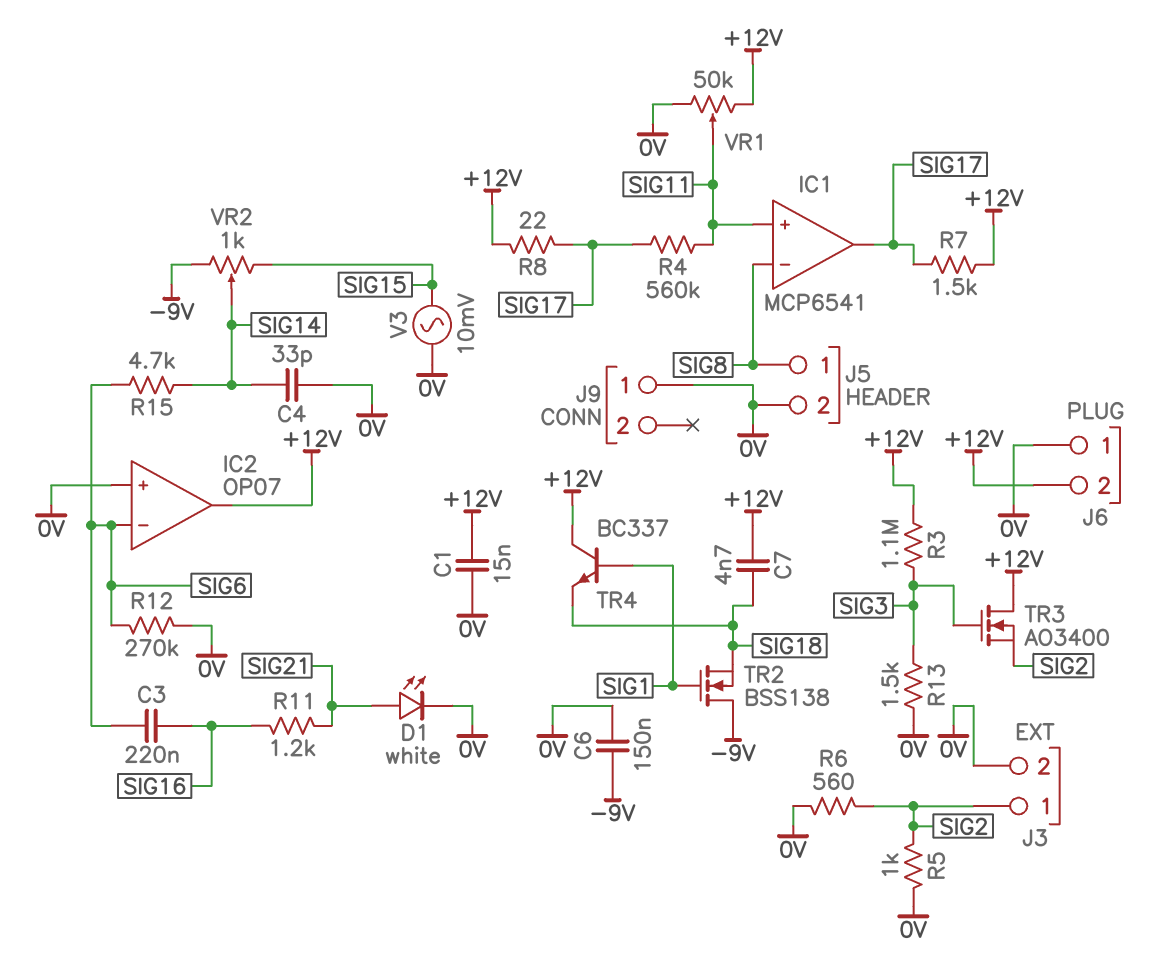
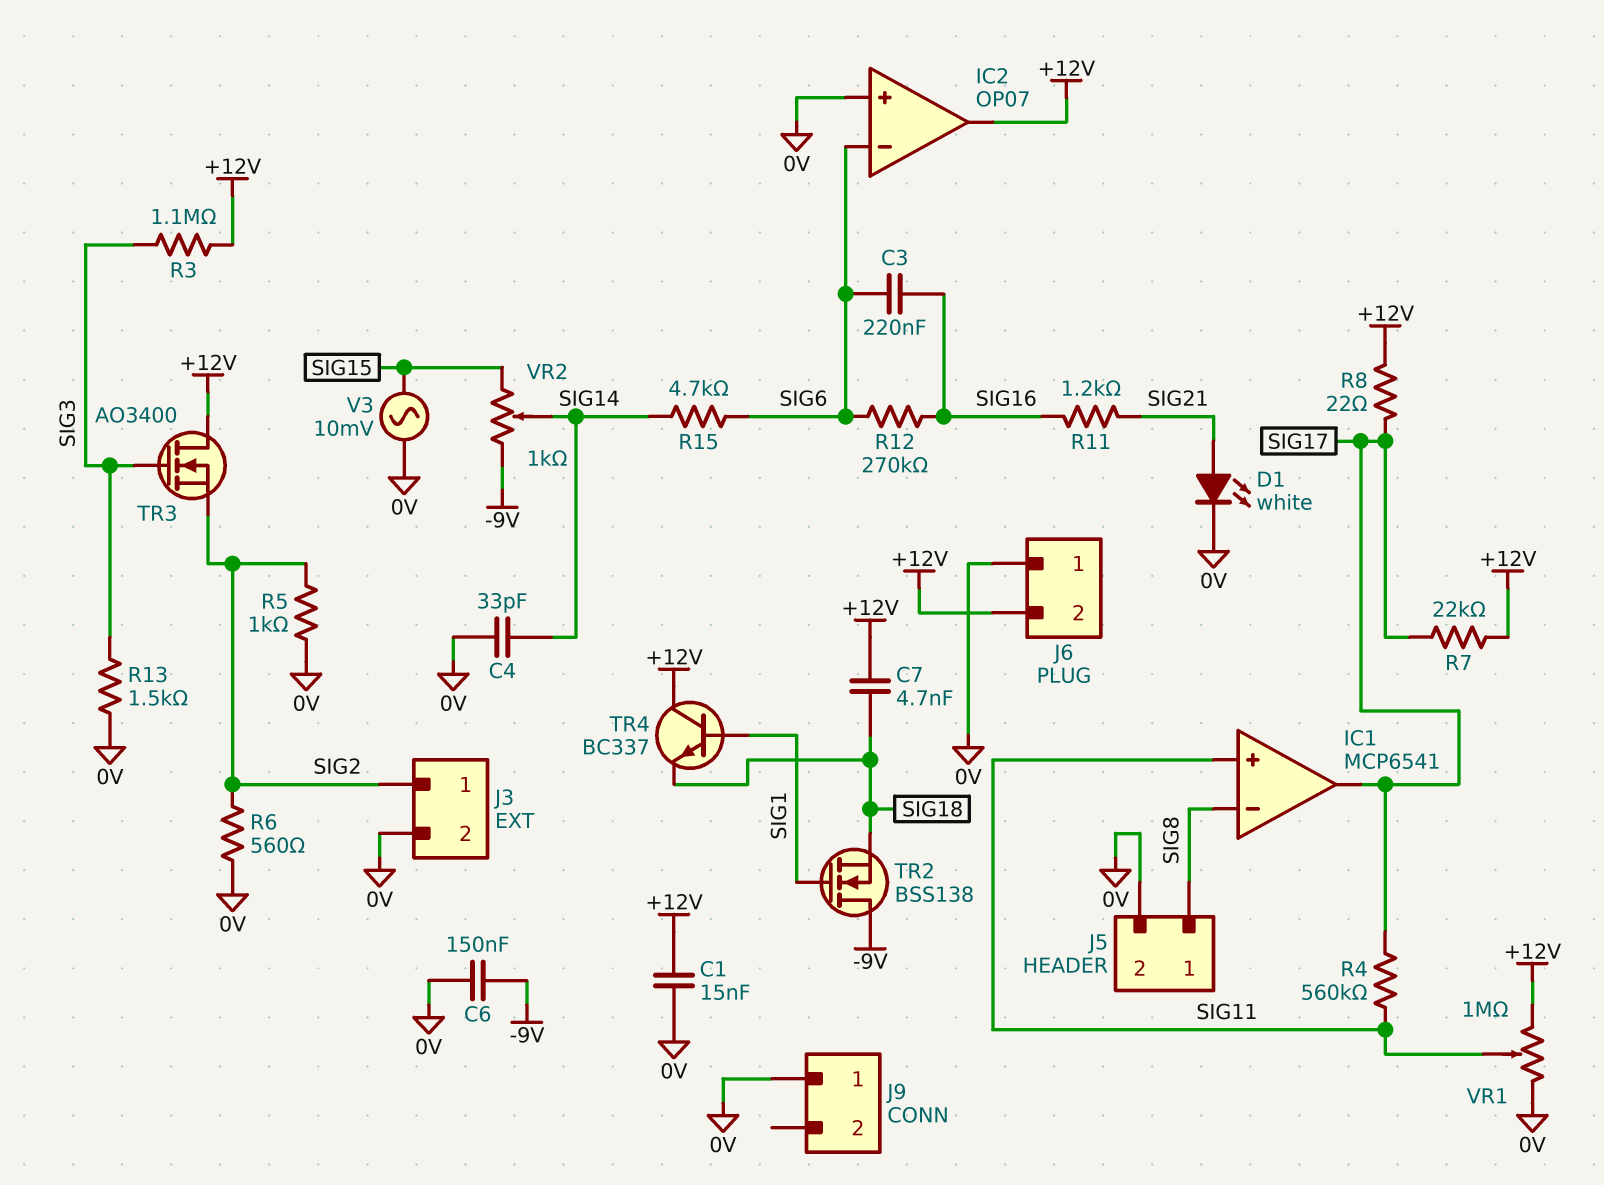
R7: 1.5k (+12V, SIG17) -> 22k (+12V, SIG17)
R12: 270k (0V, SIG6) -> 270k (SIG6, SIG16)
VR1: 50k (+12V, 0V, wiper SIG11) -> 1M (+12V, 0V, wiper SIG11)

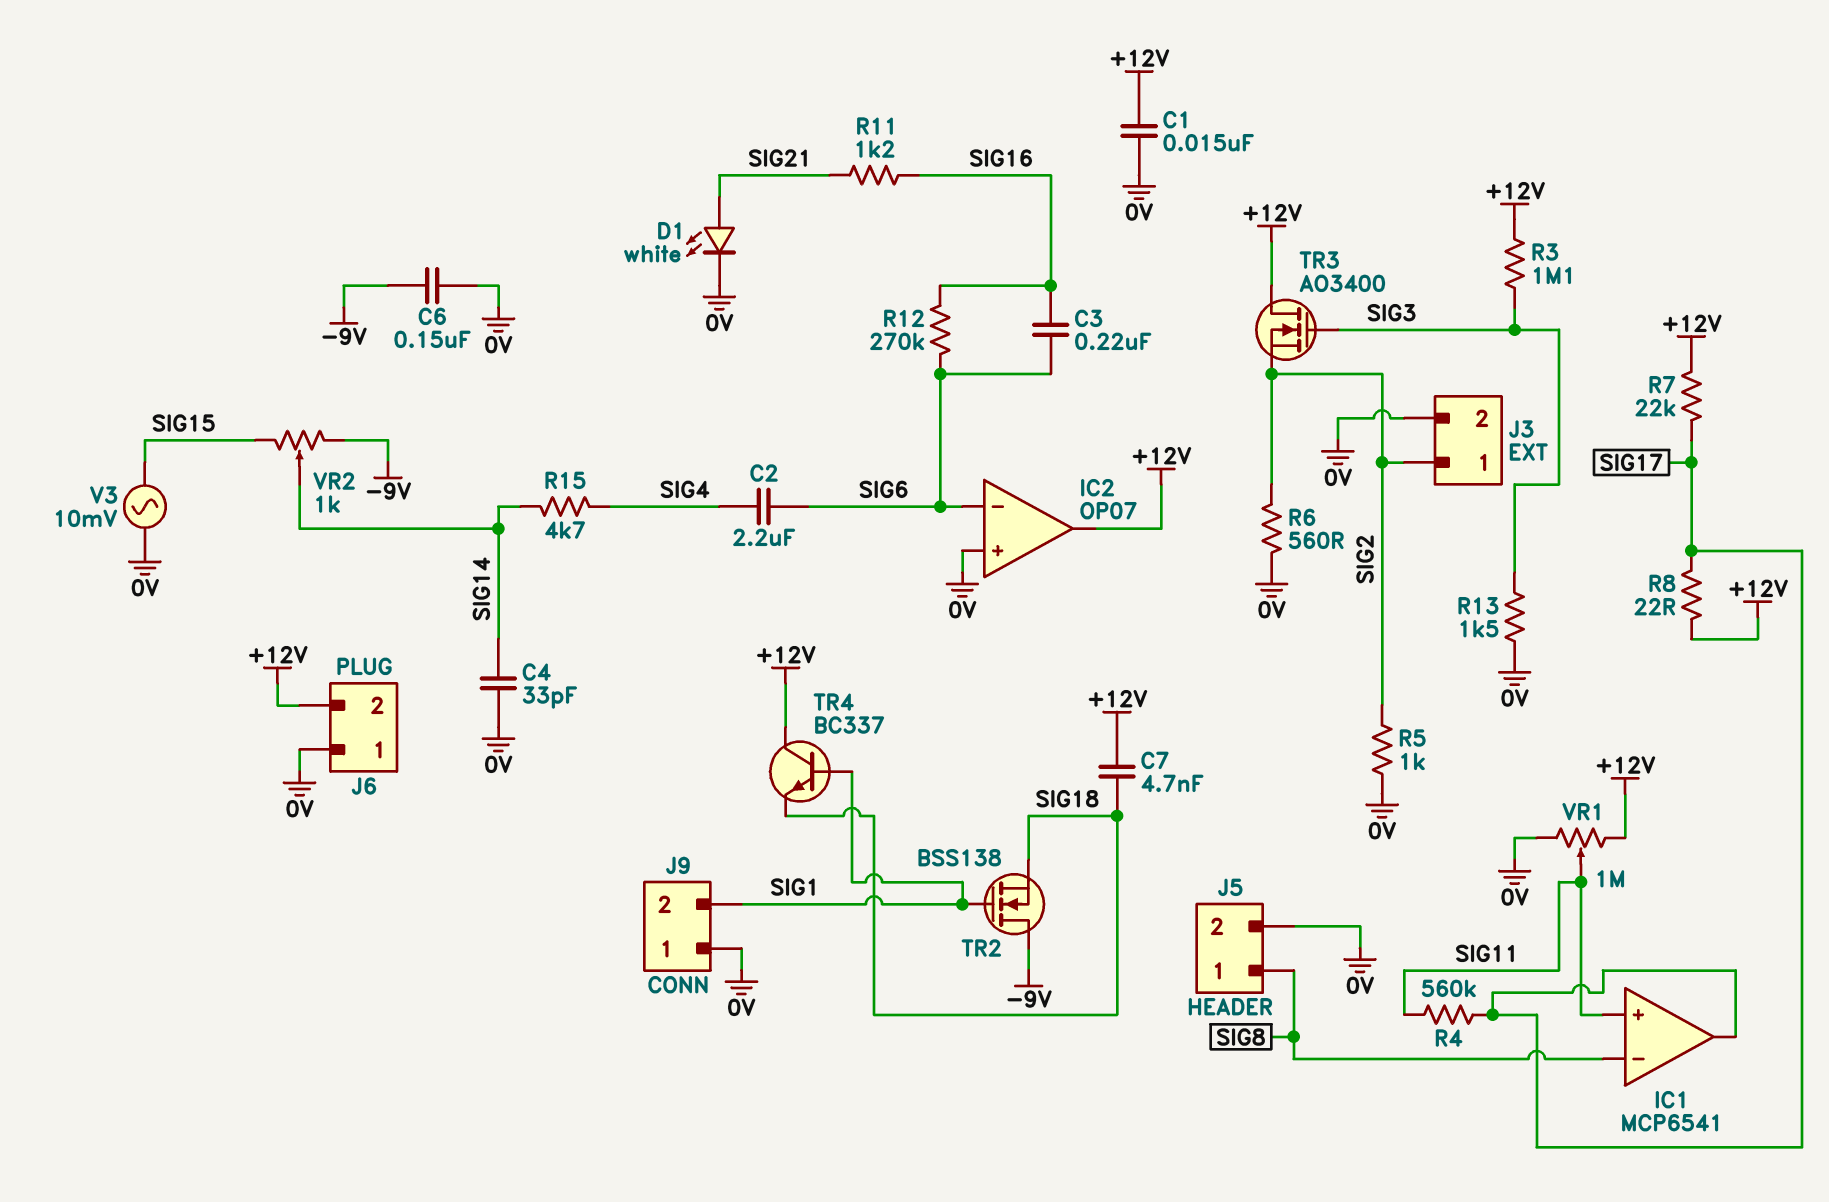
C2: none -> 2.2uF (SIG4, SIG6)
J9 pin 2: none -> SIG1
R15: 4.7k (SIG6, SIG14) -> 4.7k (SIG4, SIG14)

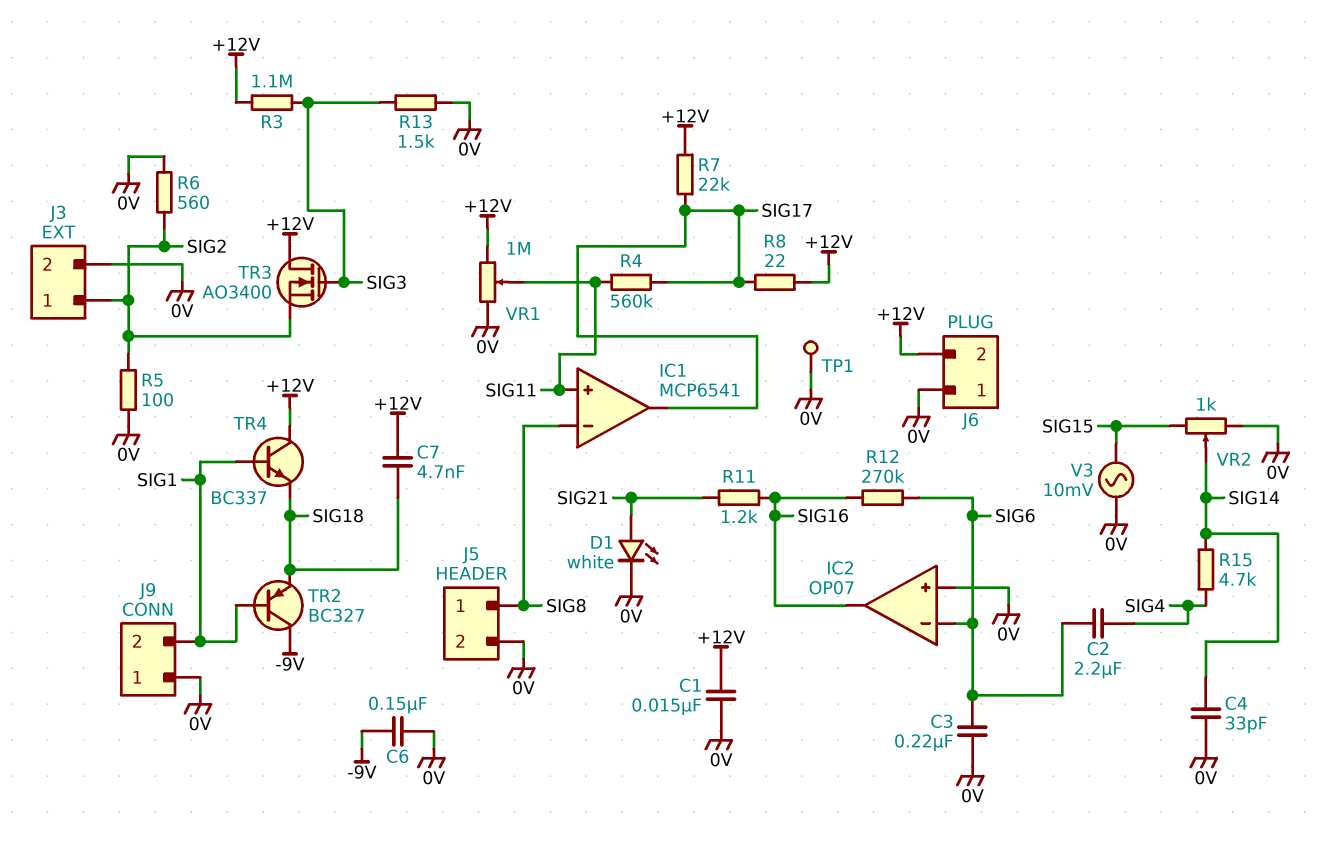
C3: 220nF (SIG6, SIG16) -> 220nF (0V, SIG6)
IC2 pin out: +12V -> SIG16
R5: 1k (0V, SIG2) -> 100 (0V, SIG2)
TP1: none -> test point (0V)
TR2: NMOS BSS138 (G SIG1, D -9V, S SIG18) -> PNP BC327 (B SIG1, C -9V, E SIG18)
VR2: 1k (-9V, SIG15, wiper SIG14) -> 1k (0V, SIG15, wiper SIG14)

